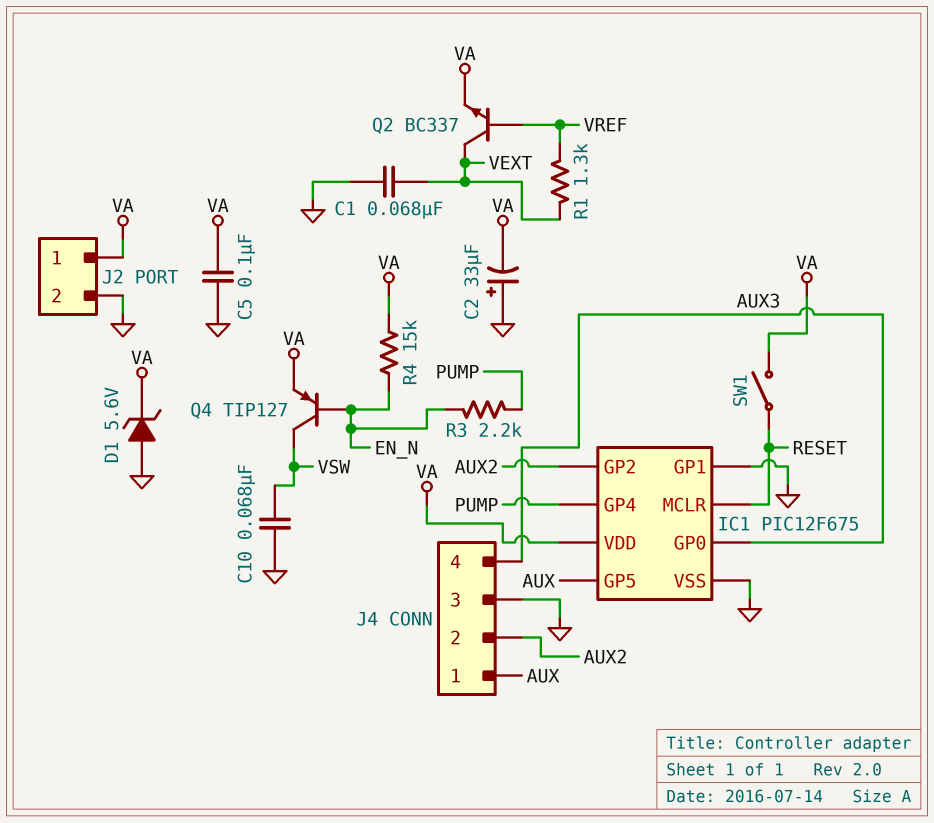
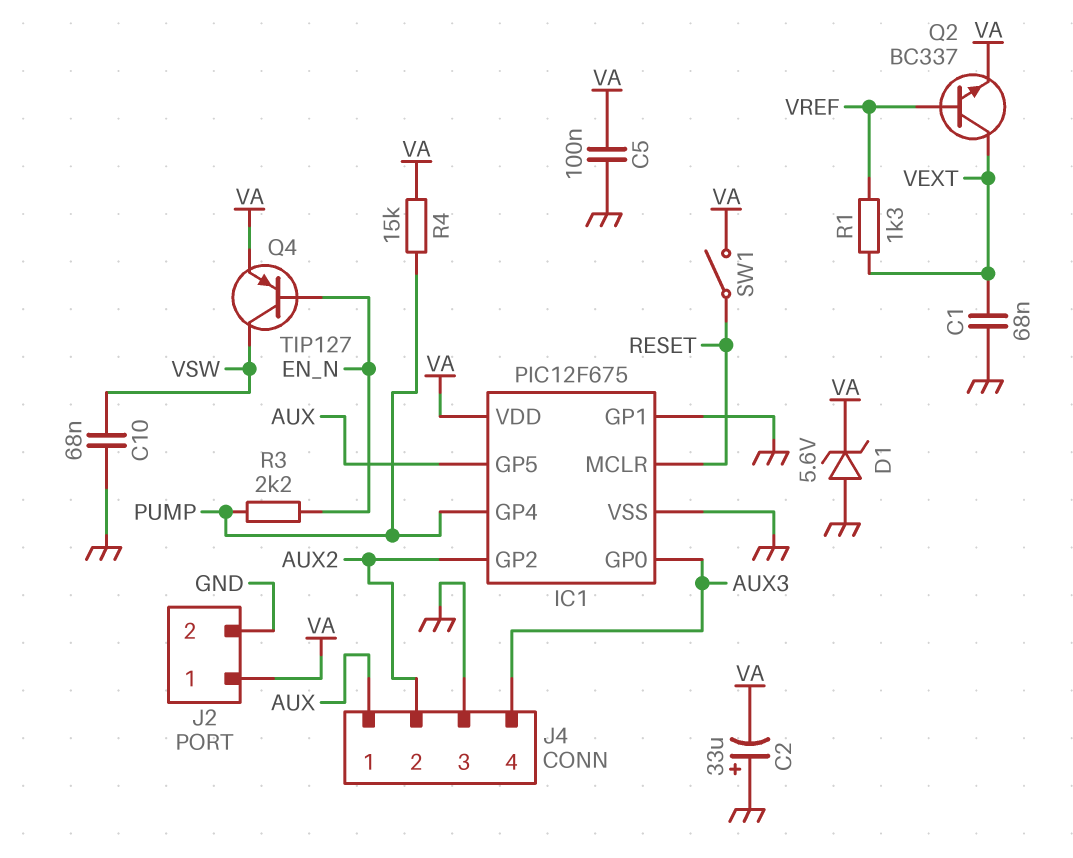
R4: 15k (EN_N, VA) -> 15k (PUMP, VA)

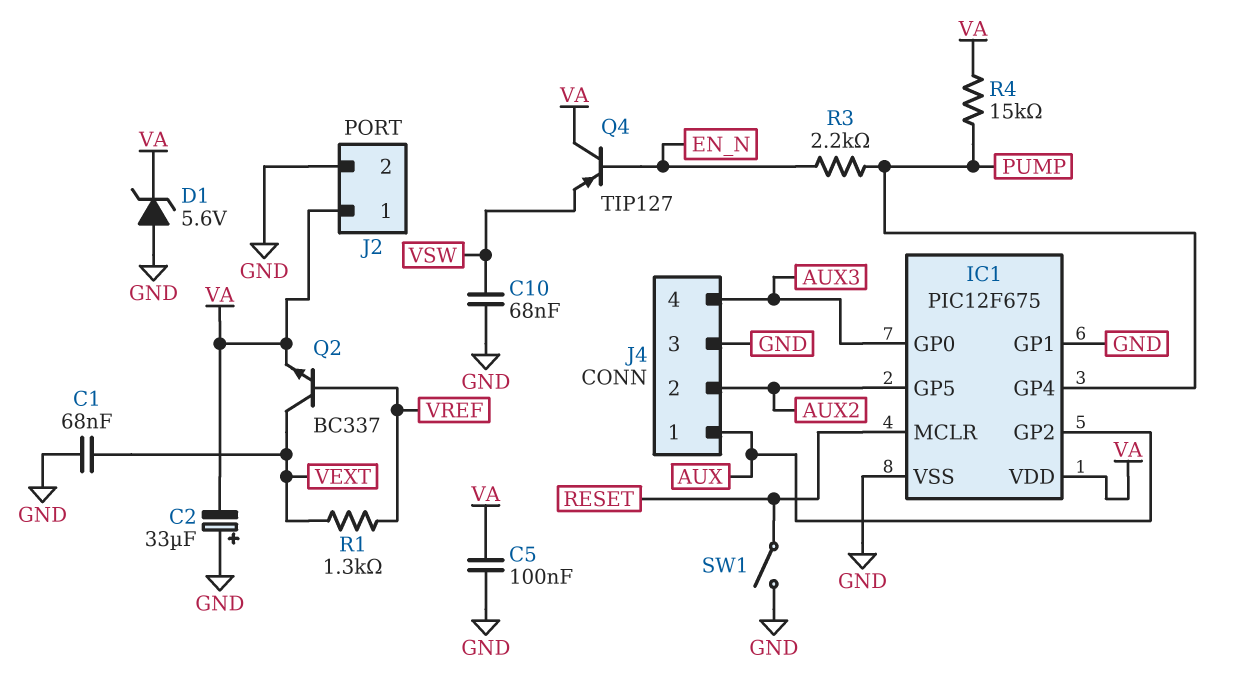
IC1 pin GP2: AUX2 -> AUX
IC1 pin GP5: AUX -> AUX2
Q4: PNP TIP127 (B EN_N, C VSW, E VA) -> PNP TIP127 (B EN_N, C VA, E VSW)
SW1: switch (RESET, VA) -> switch (GND, RESET)

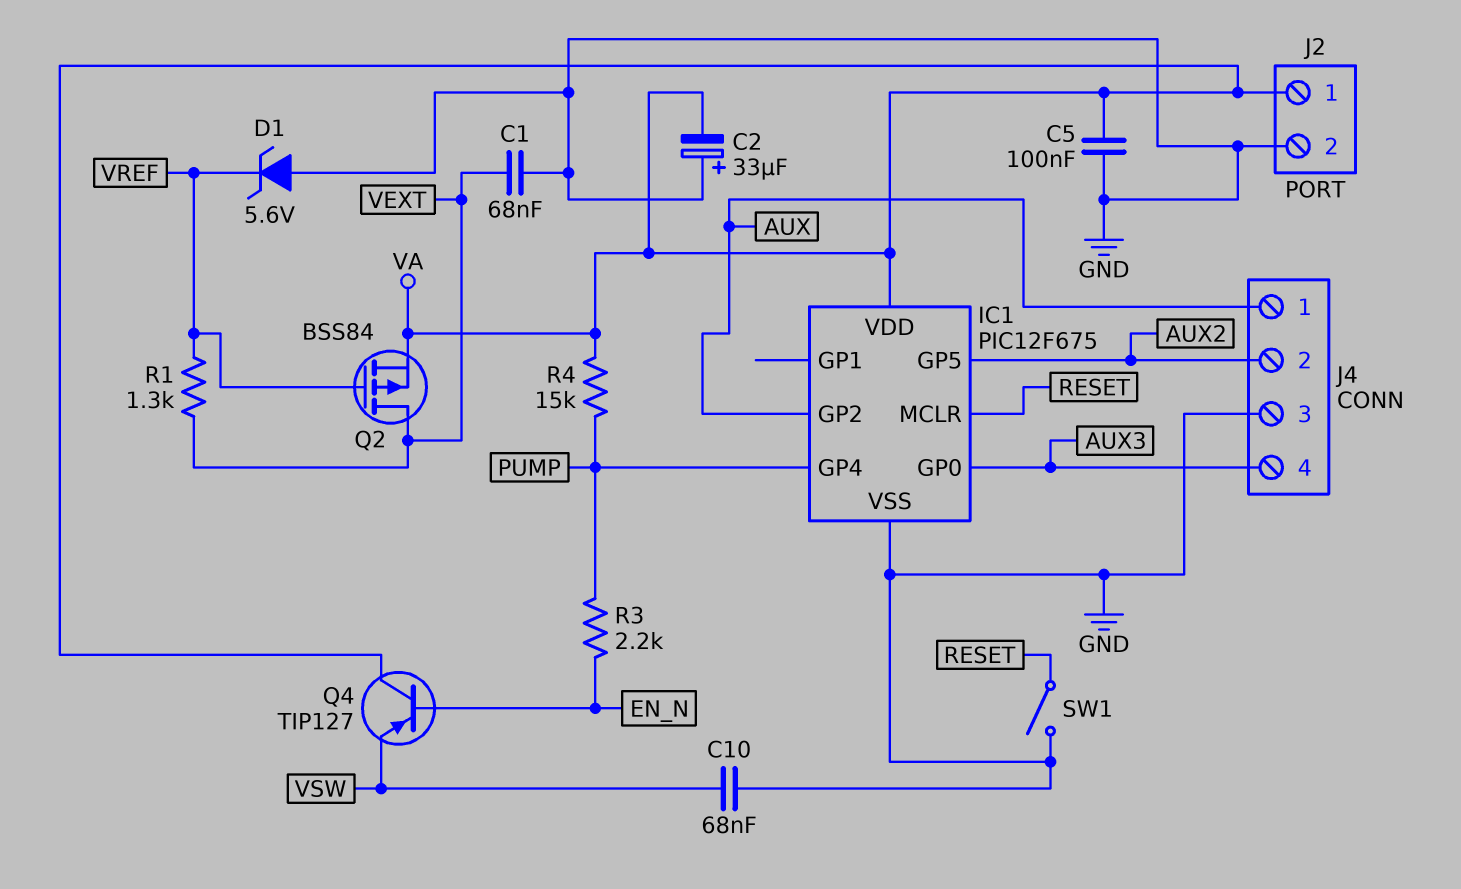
D1: zener 5.6V (A GND, K VA) -> zener 5.6V (A GND, K VREF)
IC1 pin GP1: GND -> none
Q2: NPN BC337 (B VREF, C VEXT, E VA) -> PMOS BSS84 (G VREF, D VEXT, S VA)

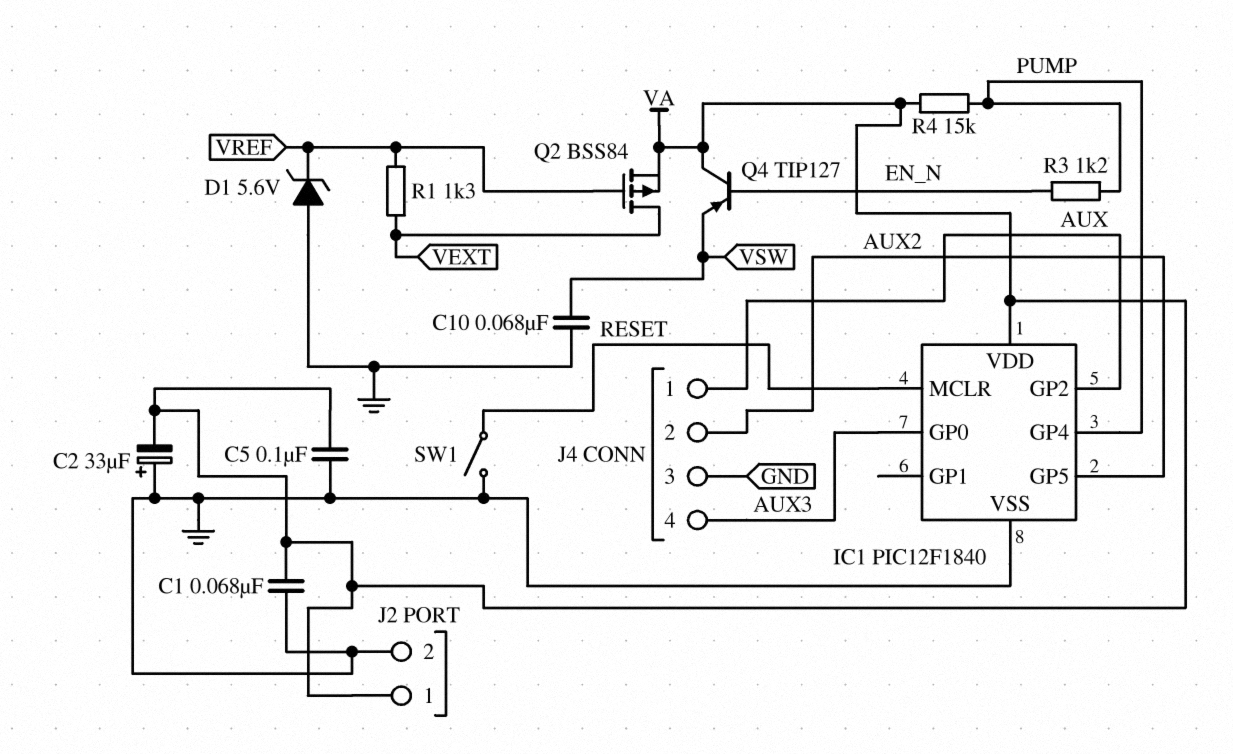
C1: 68nF (GND, VEXT) -> 68nF (GND, VA)
IC1: PIC12F675 -> PIC12F1840
R3: 2.2k (EN_N, PUMP) -> 1.2k (EN_N, PUMP)

